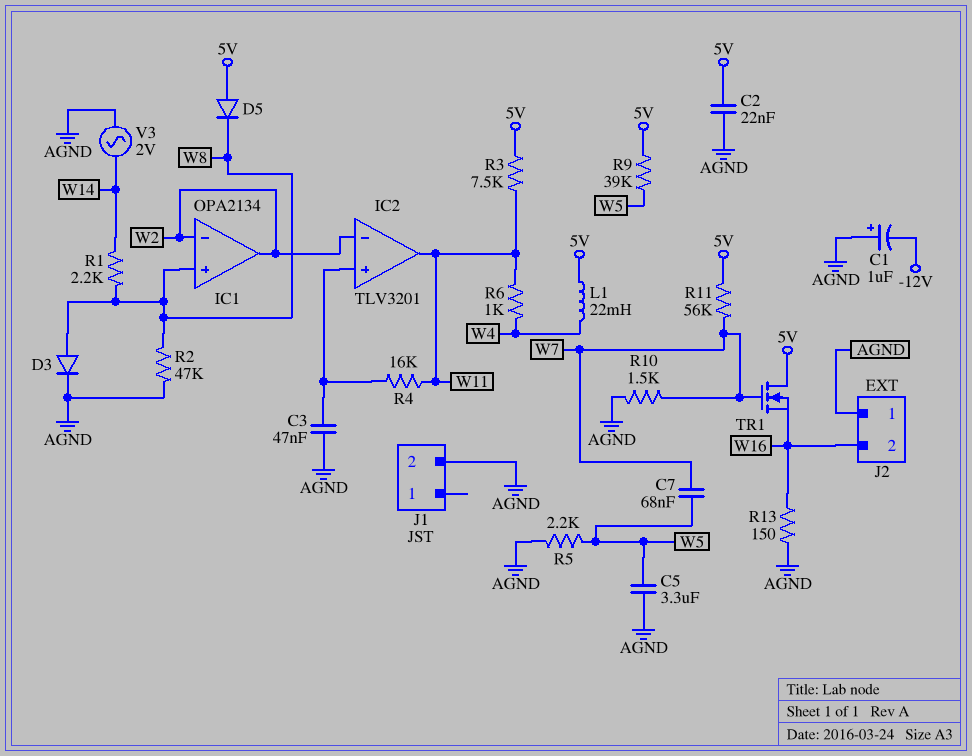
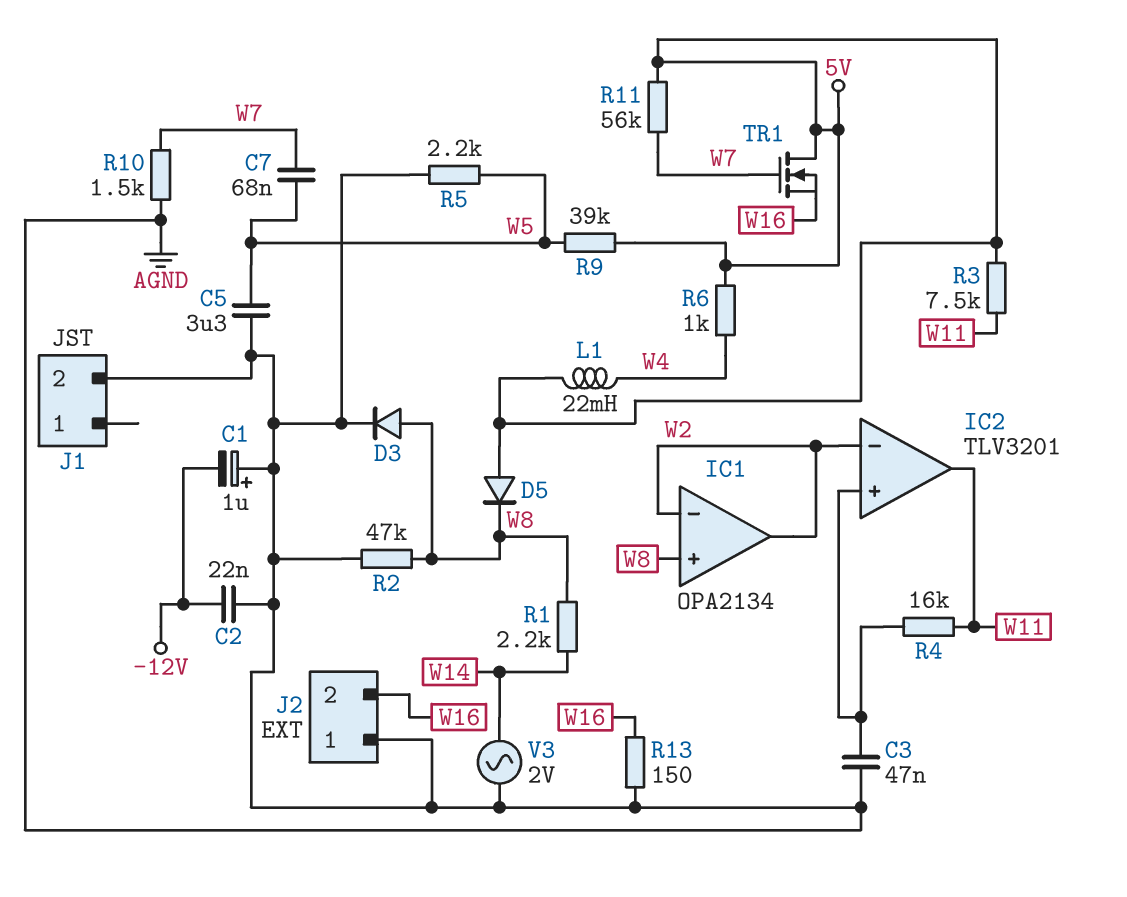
C2: 22nF (5V, AGND) -> 22nF (-12V, AGND)
R6: 1k (W4, W11) -> 1k (5V, W4)

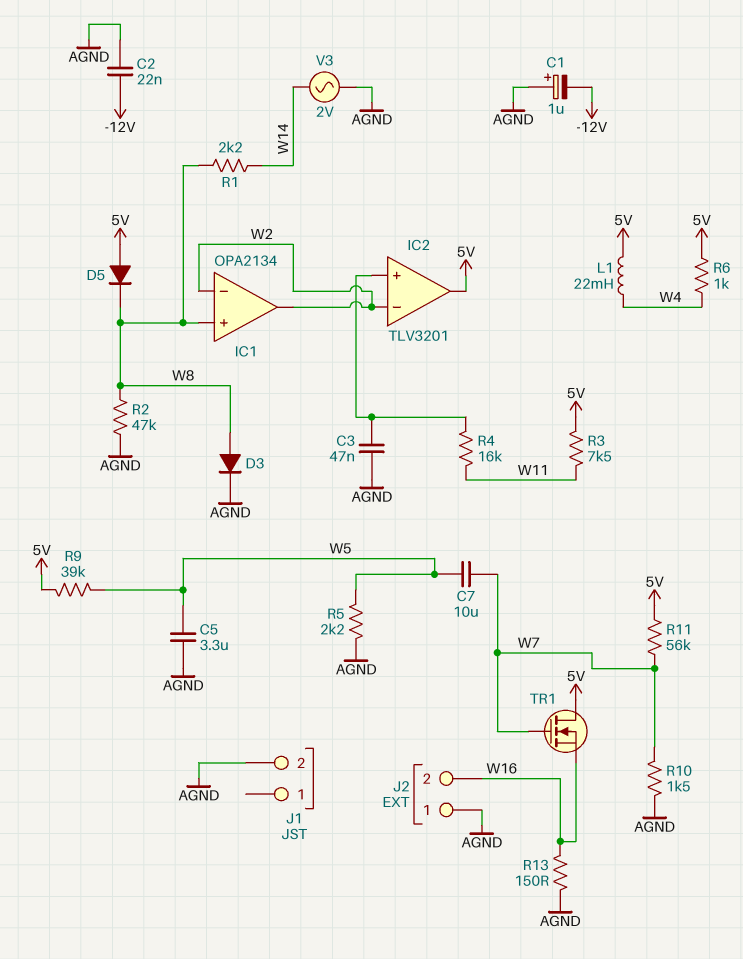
C7: 68nF (W5, W7) -> 10uF (W5, W7)
IC2 pin out: W11 -> 5V

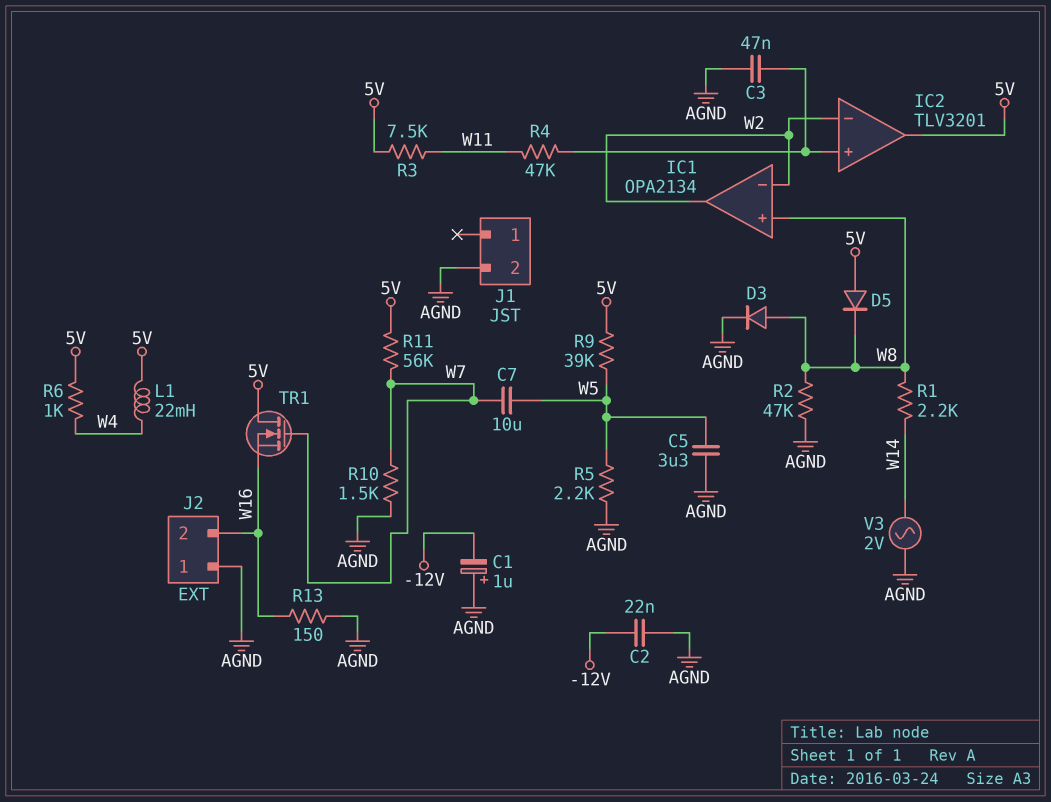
R4: 16k (IC2/in+, W11) -> 47k (IC2/in+, W11)

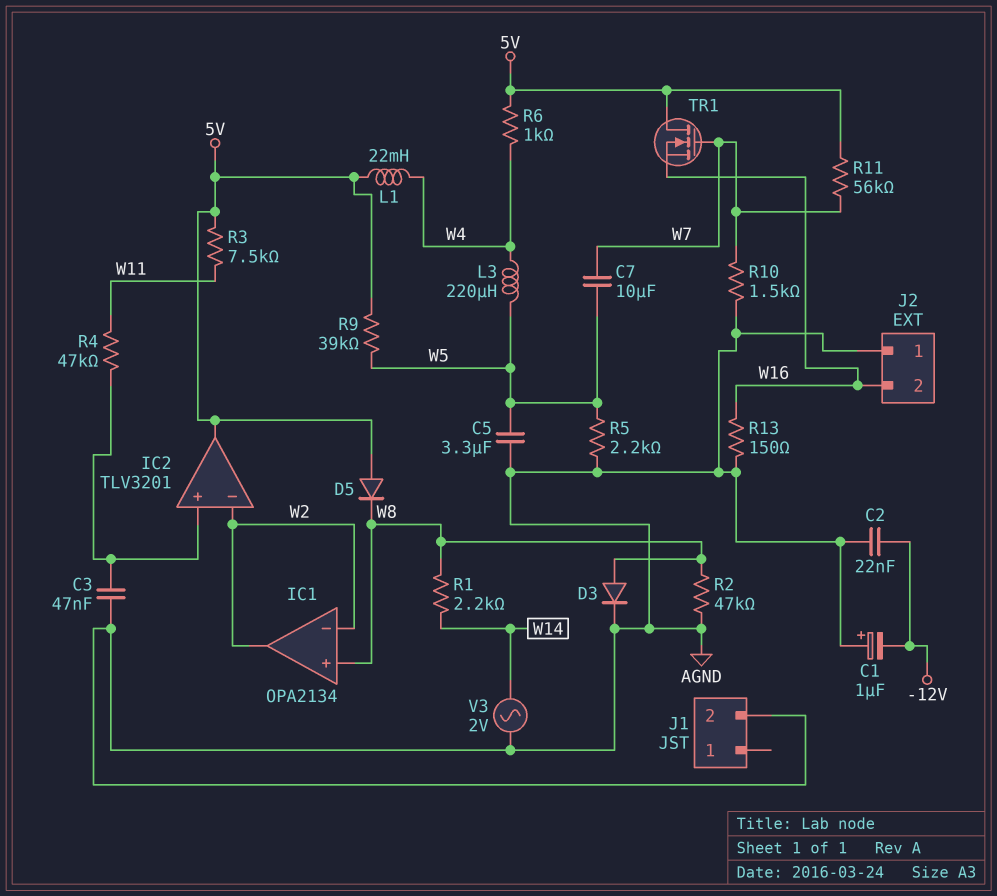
L3: none -> 220uH (W4, W5)

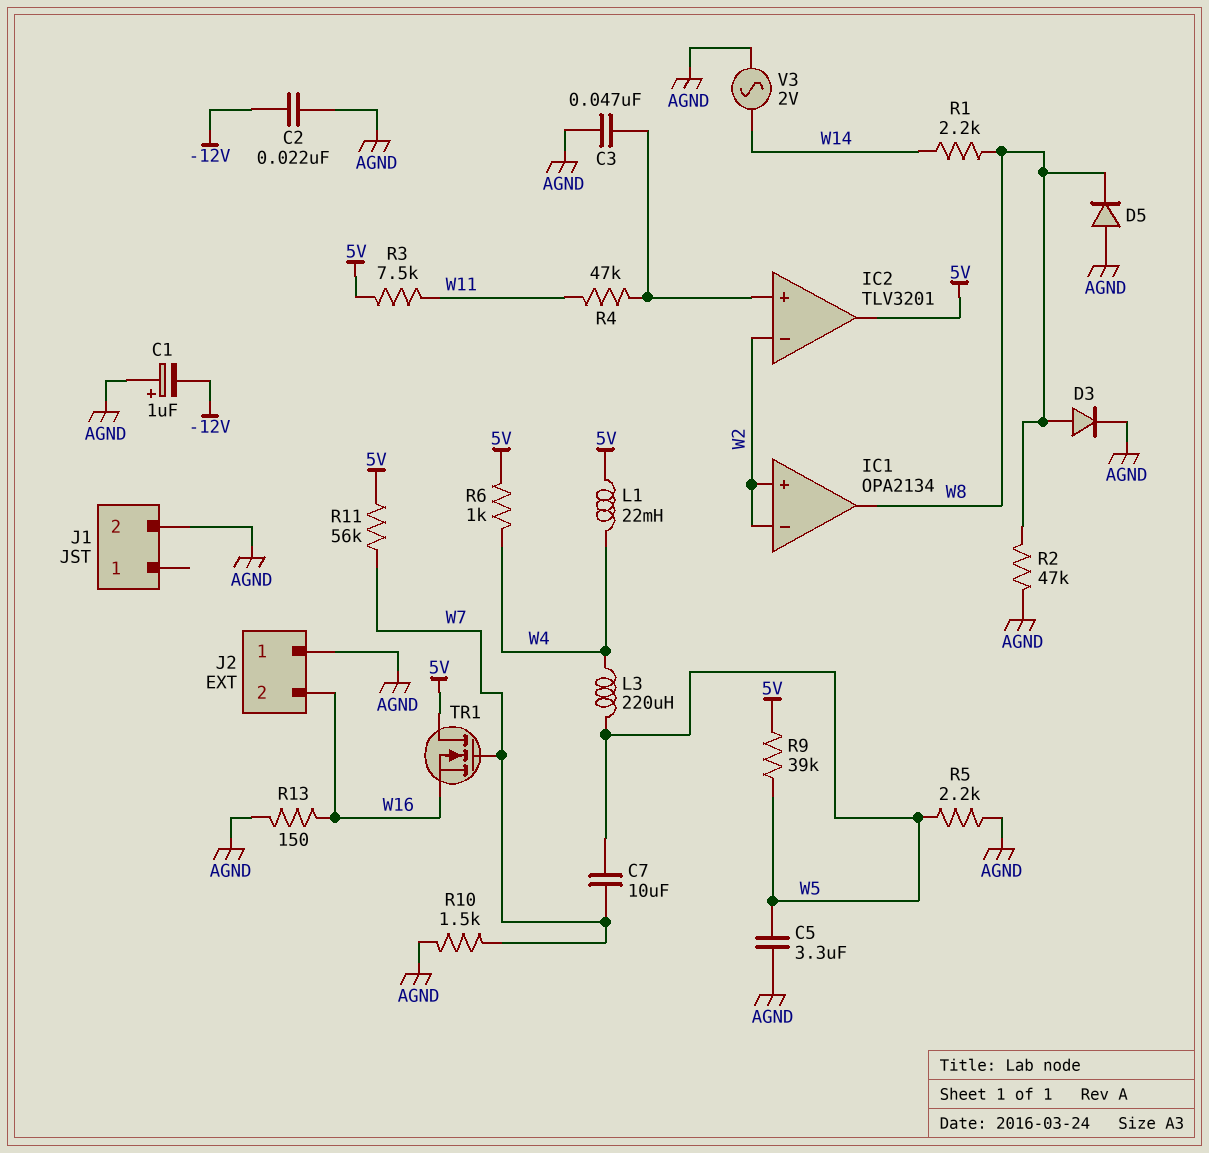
D5: diode (A 5V, K W8) -> diode (A AGND, K W8)
IC1 pin in+: W8 -> W2
IC1 pin out: W2 -> W8

